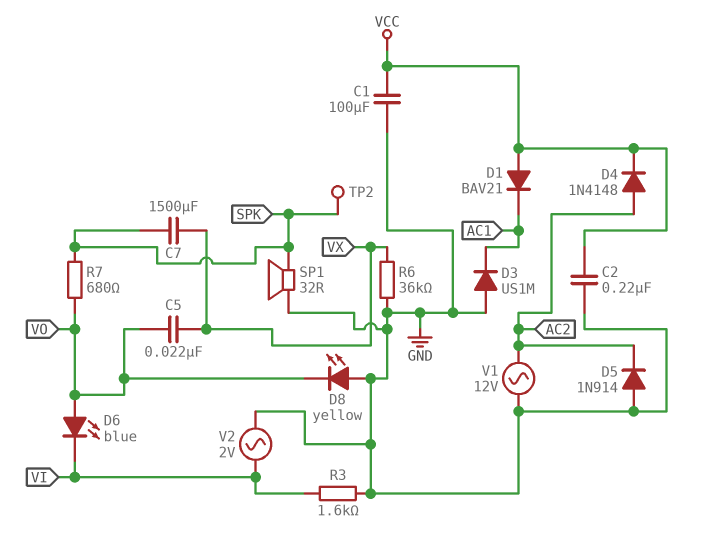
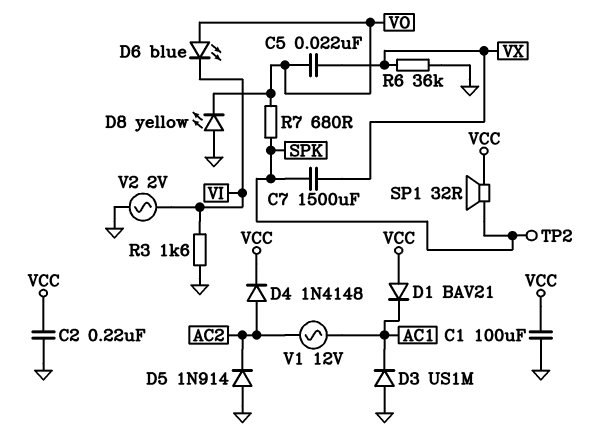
SP1: speaker 32R (GND, SPK) -> speaker 32R (SPK, VCC)
V1: AC 12V (AC2, GND) -> AC 12V (AC1, AC2)

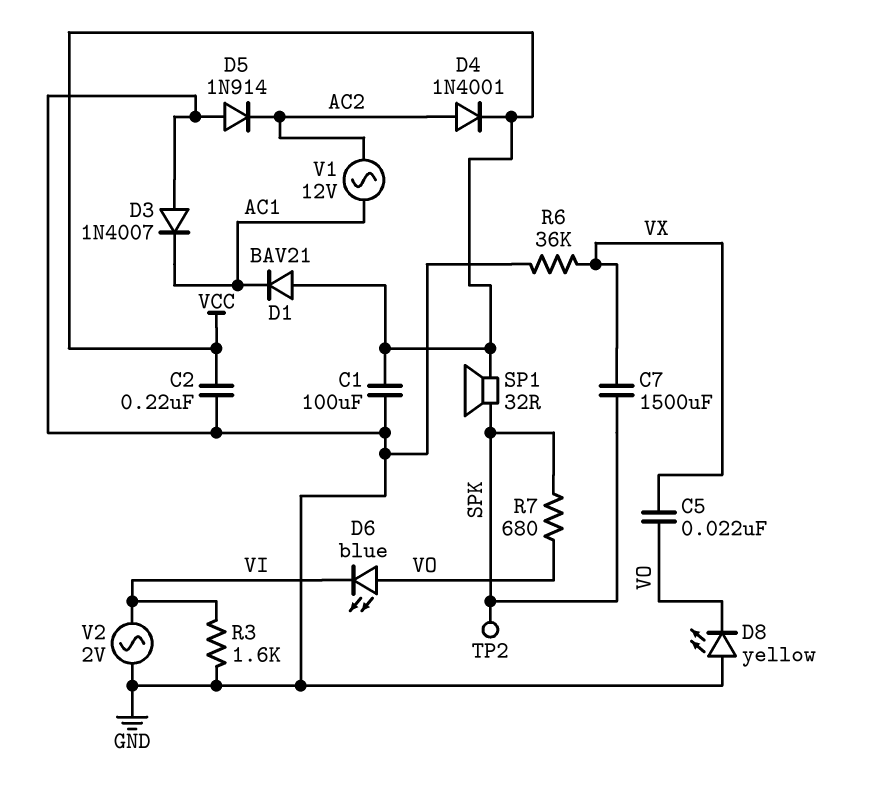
D3: diode US1M (A GND, K AC1) -> diode 1N4007 (A GND, K AC1)
D4: diode 1N4148 (A AC2, K VCC) -> diode 1N4001 (A AC2, K VCC)

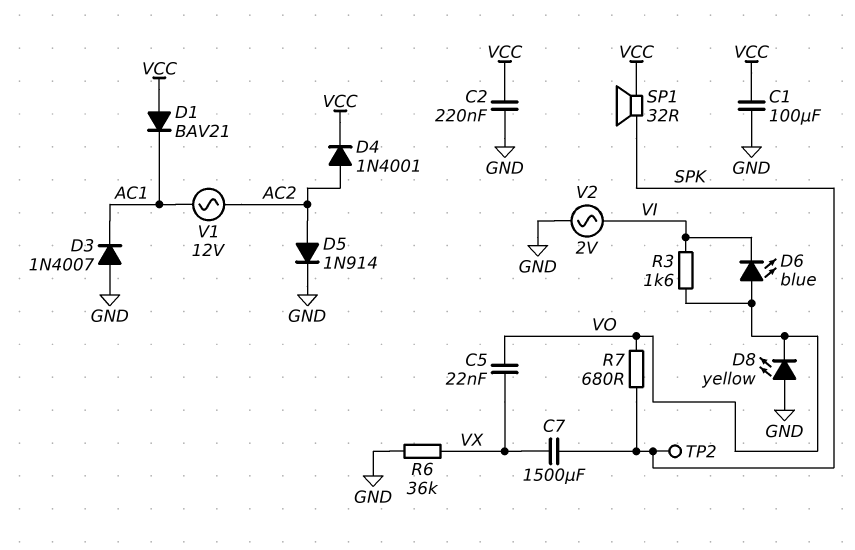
D5: diode 1N914 (A GND, K AC2) -> diode 1N914 (A AC2, K GND)
R3: 1.6k (GND, VI) -> 1.6k (VI, VO)

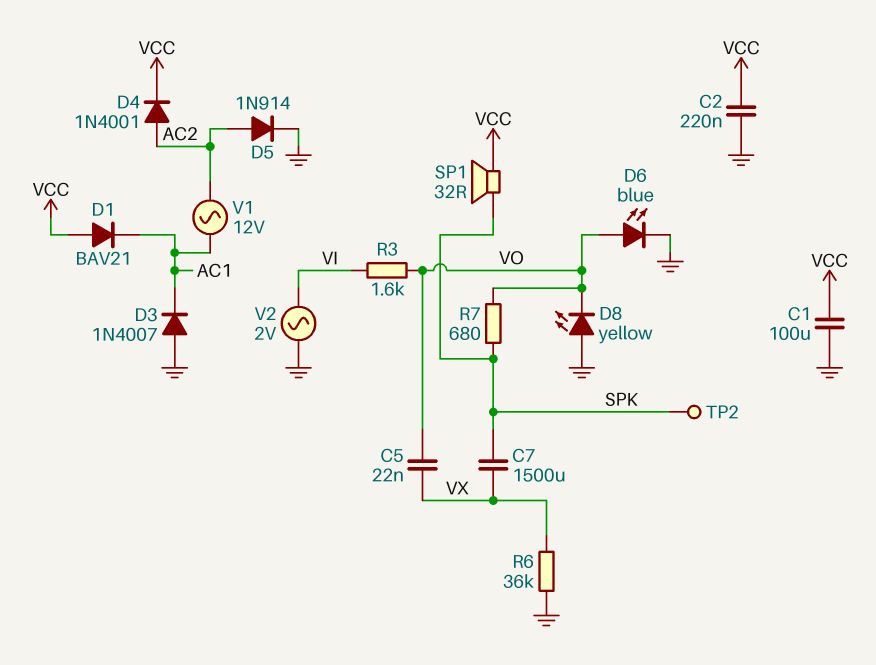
D6: LED blue (A VO, K VI) -> LED blue (A VO, K GND)

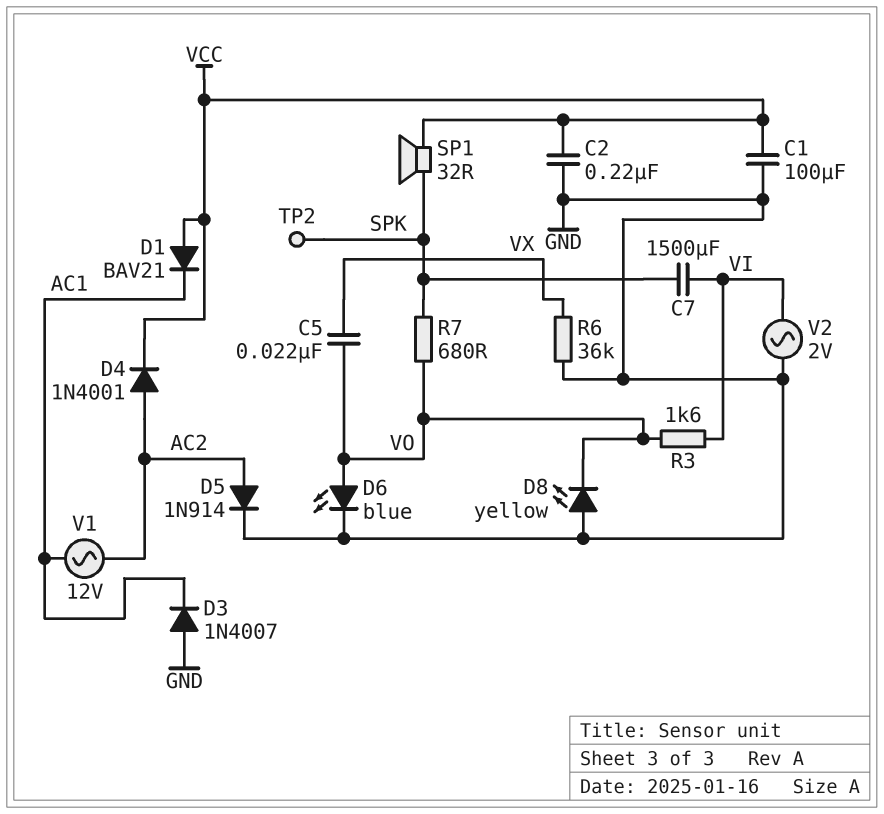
C7: 1500uF (SPK, VX) -> 1500uF (SPK, VI)

